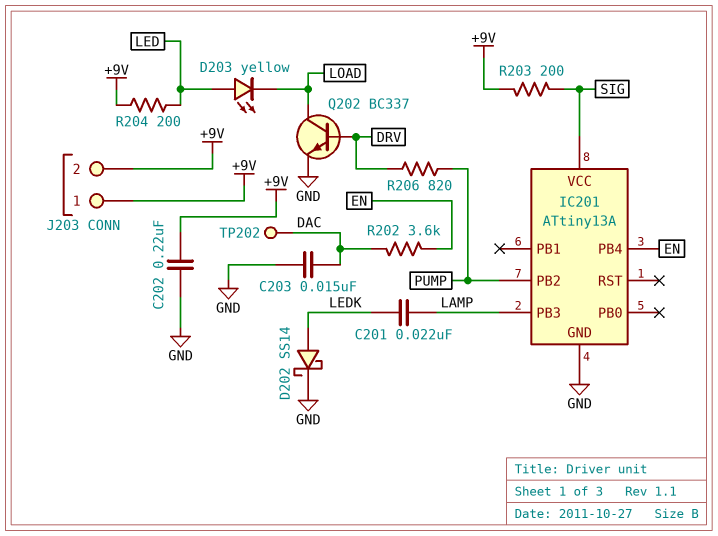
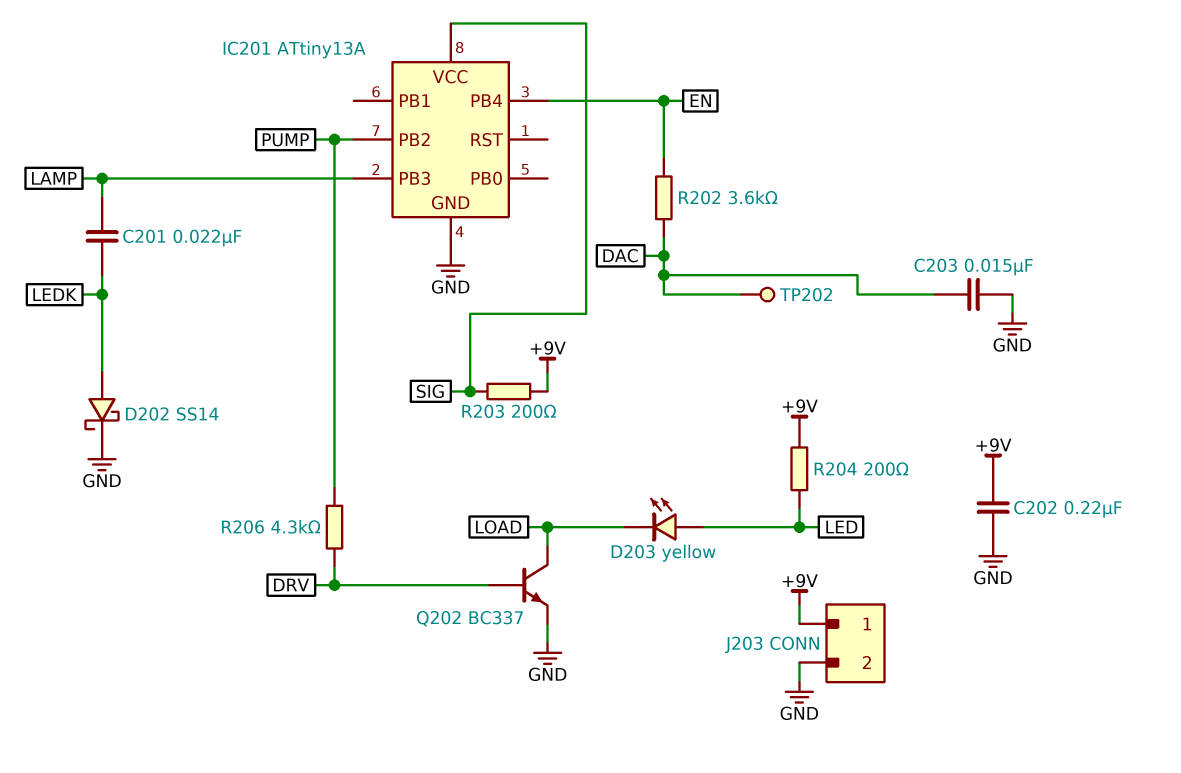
J203 pin 2: +9V -> GND
R206: 820 (DRV, PUMP) -> 4.3k (DRV, PUMP)

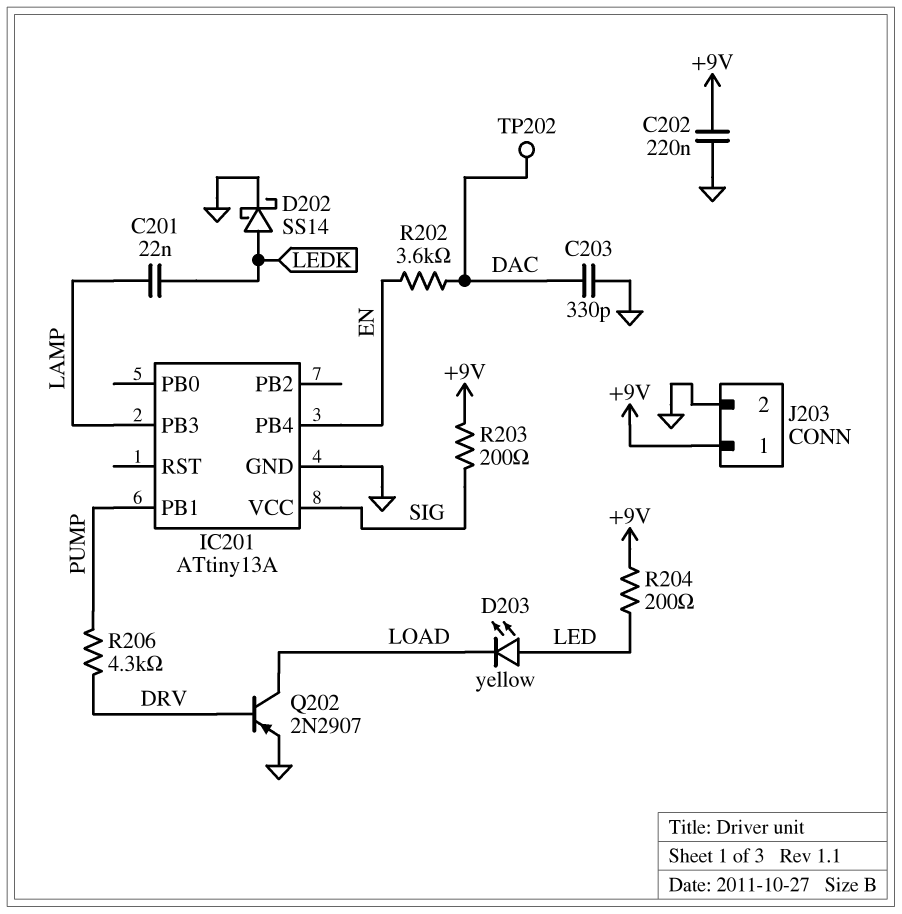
C203: 15nF (DAC, GND) -> 330pF (DAC, GND)
IC201 pin PB1: none -> PUMP
IC201 pin PB2: PUMP -> none
Q202: NPN BC337 (B DRV, C LOAD, E GND) -> PNP 2N2907 (B DRV, C LOAD, E GND)

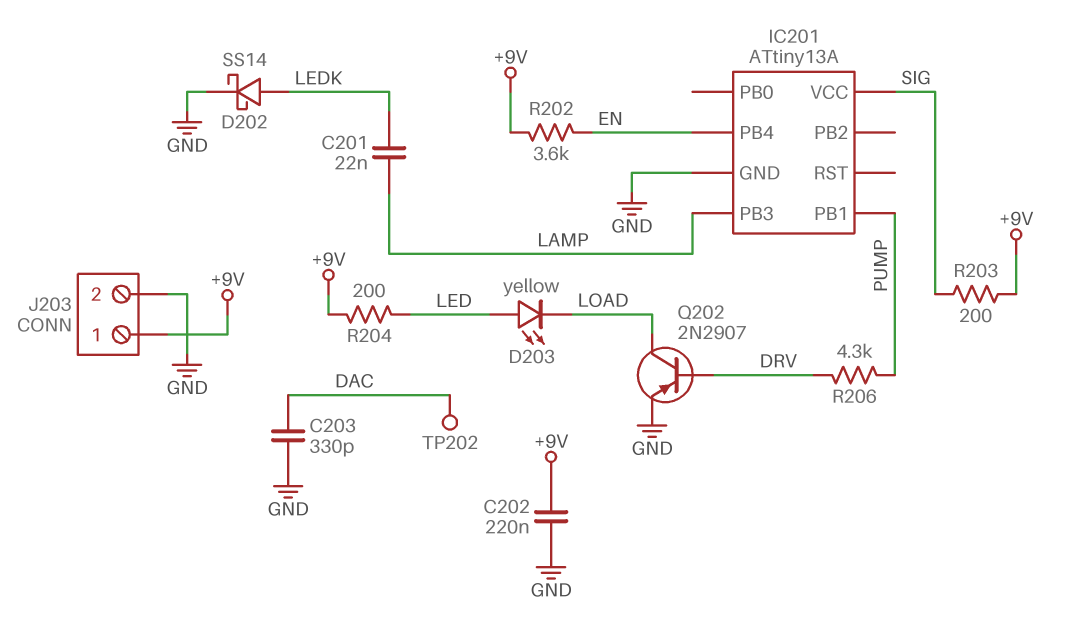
R202: 3.6k (DAC, EN) -> 3.6k (+9V, EN)

